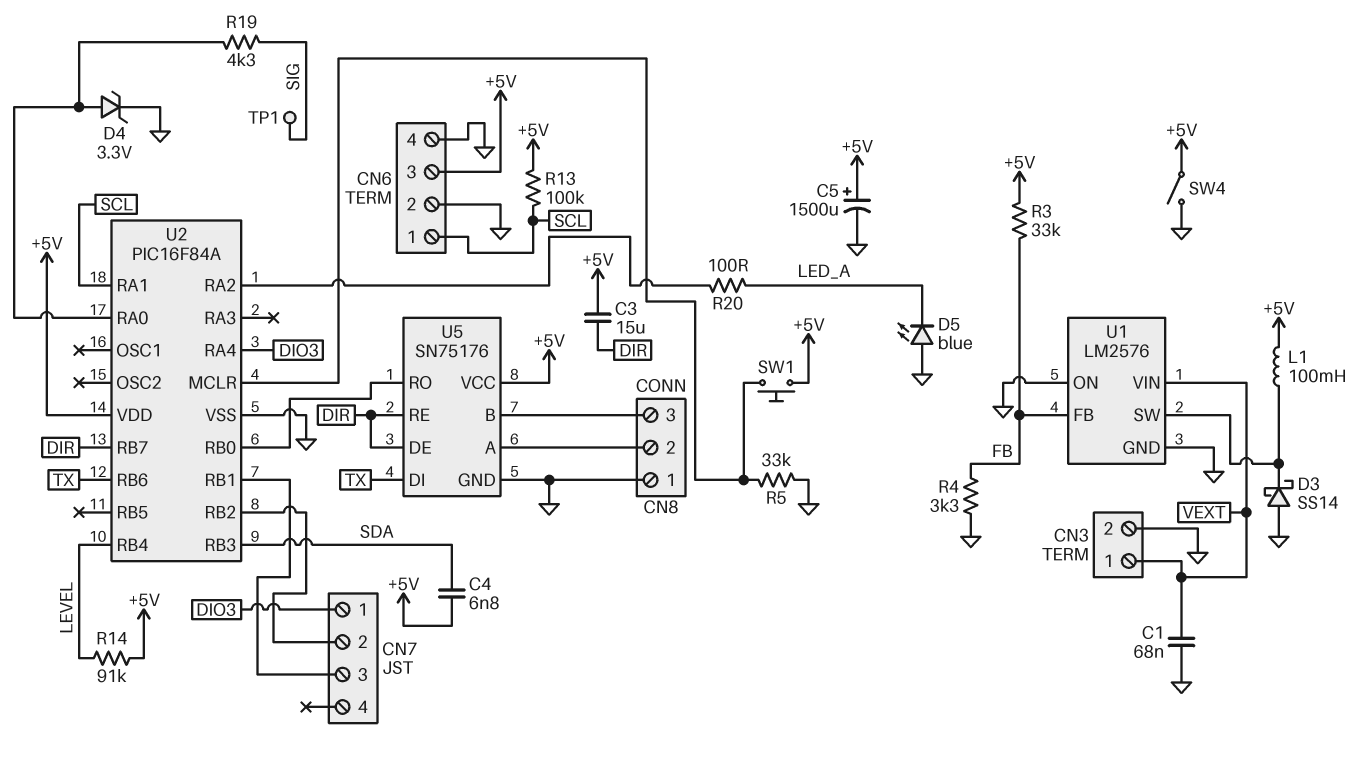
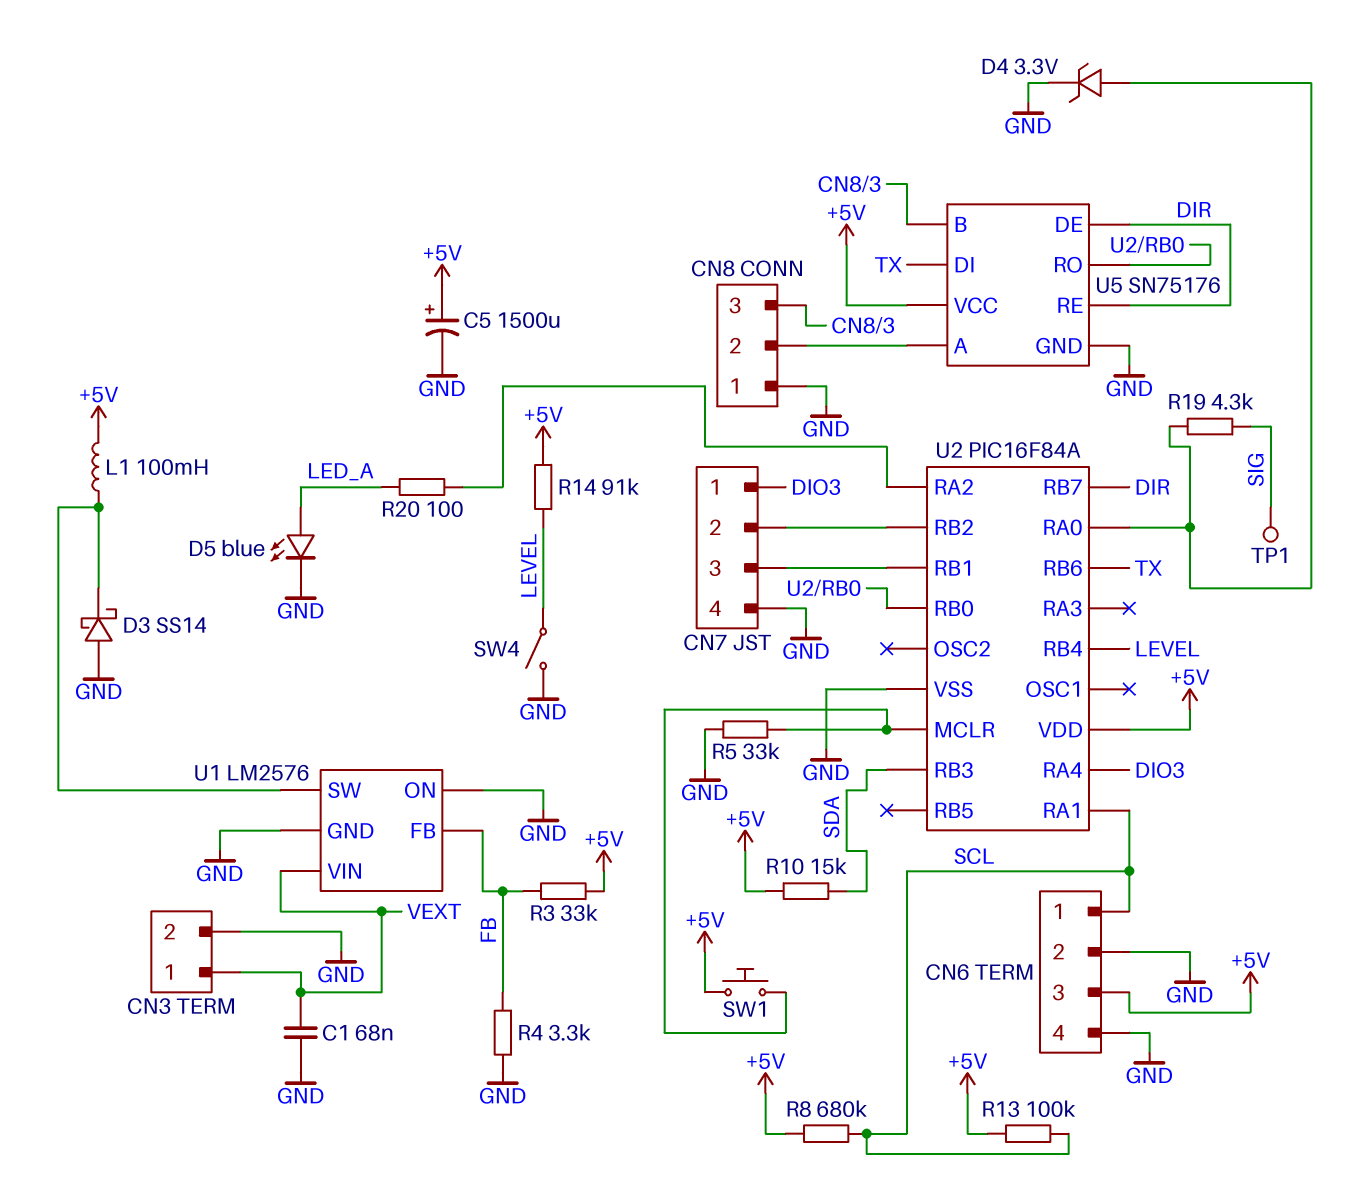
C3: 15uF (+5V, DIR) -> none
C4: 6.8nF (+5V, SDA) -> none
CN7 pin 4: none -> GND
D5: LED blue (A GND, K LED_A) -> LED blue (A LED_A, K GND)
R8: none -> 680k (+5V, SCL)
R10: none -> 15k (+5V, SDA)
SW4: switch (+5V, GND) -> switch (GND, LEVEL)

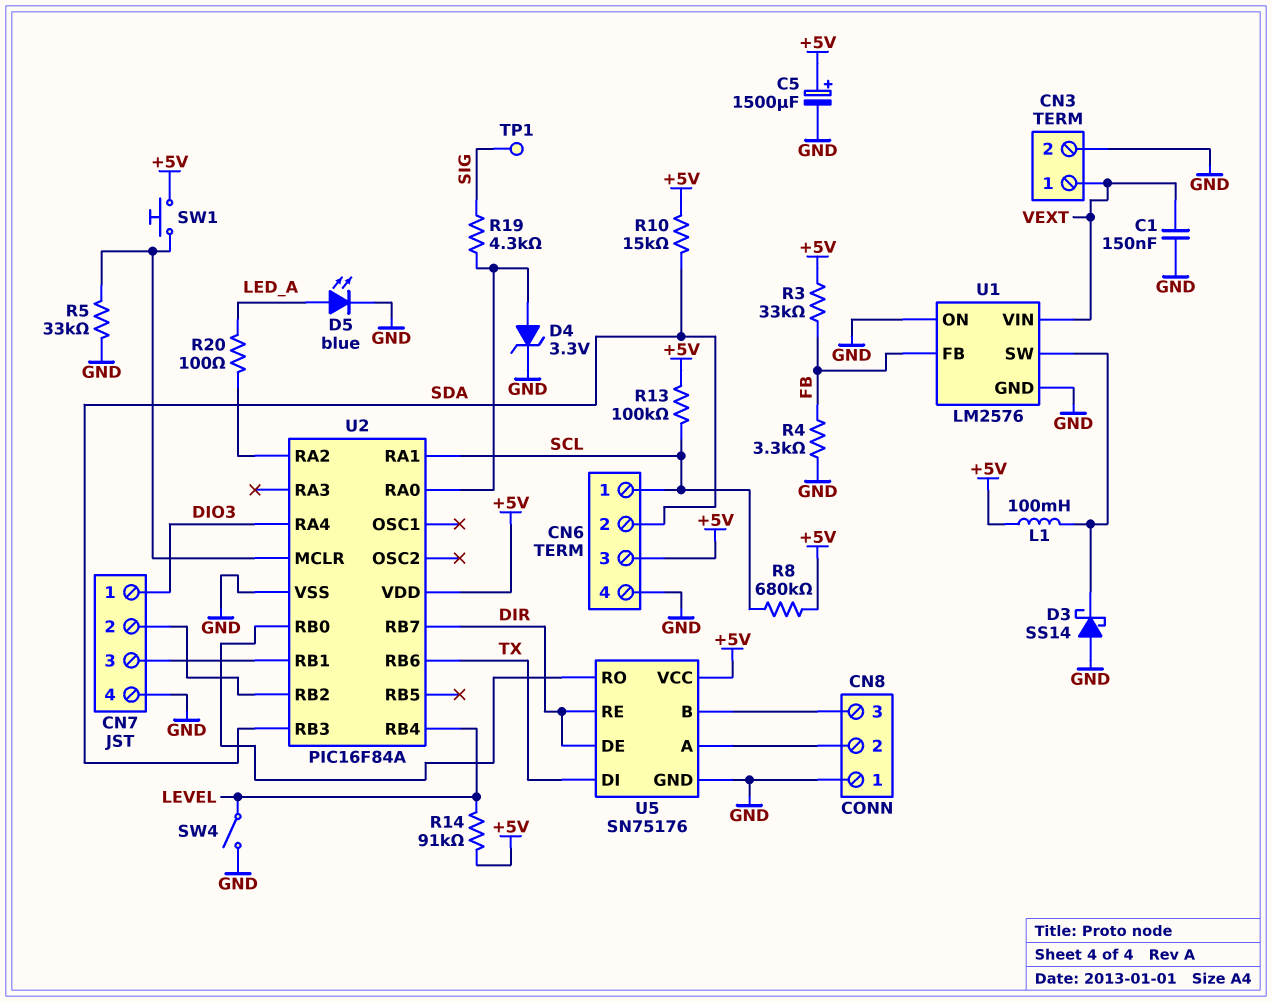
C1: 68nF (GND, VEXT) -> 150nF (GND, VEXT)
CN6 pin 2: GND -> SDA

